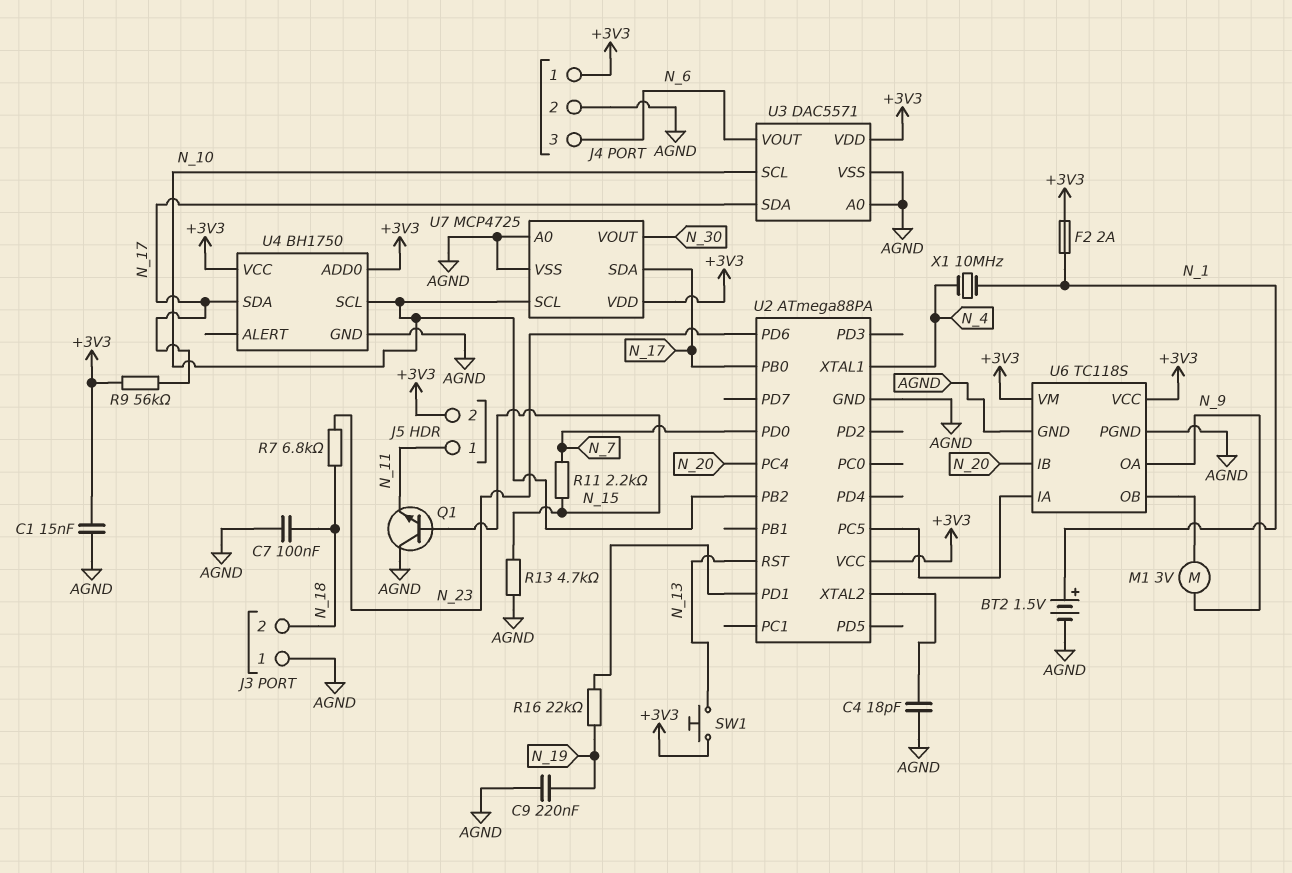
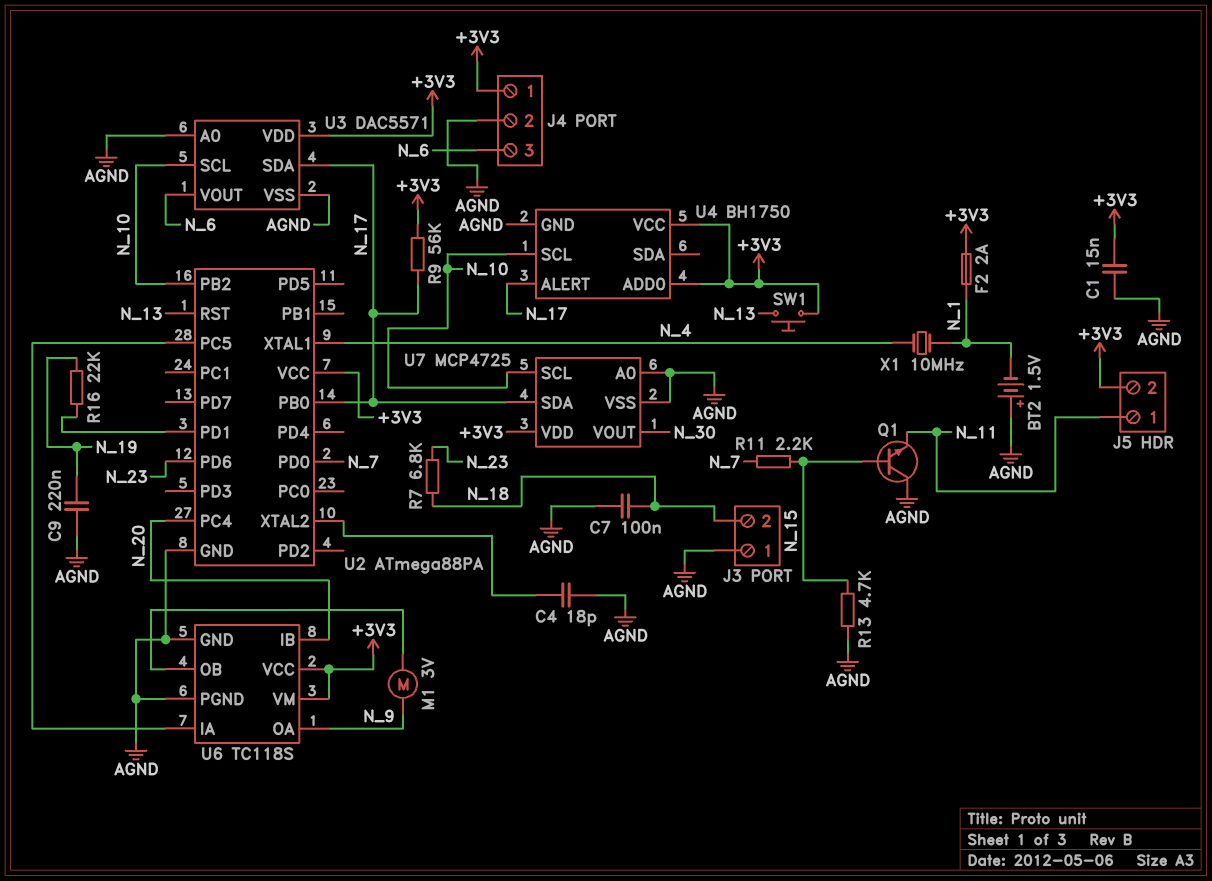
BT2: 1.5V (plus N_1, minus AGND) -> 1.5V (plus AGND, minus N_1)
U4 pin ALERT: none -> N_17
U4 pin SDA: N_17 -> none

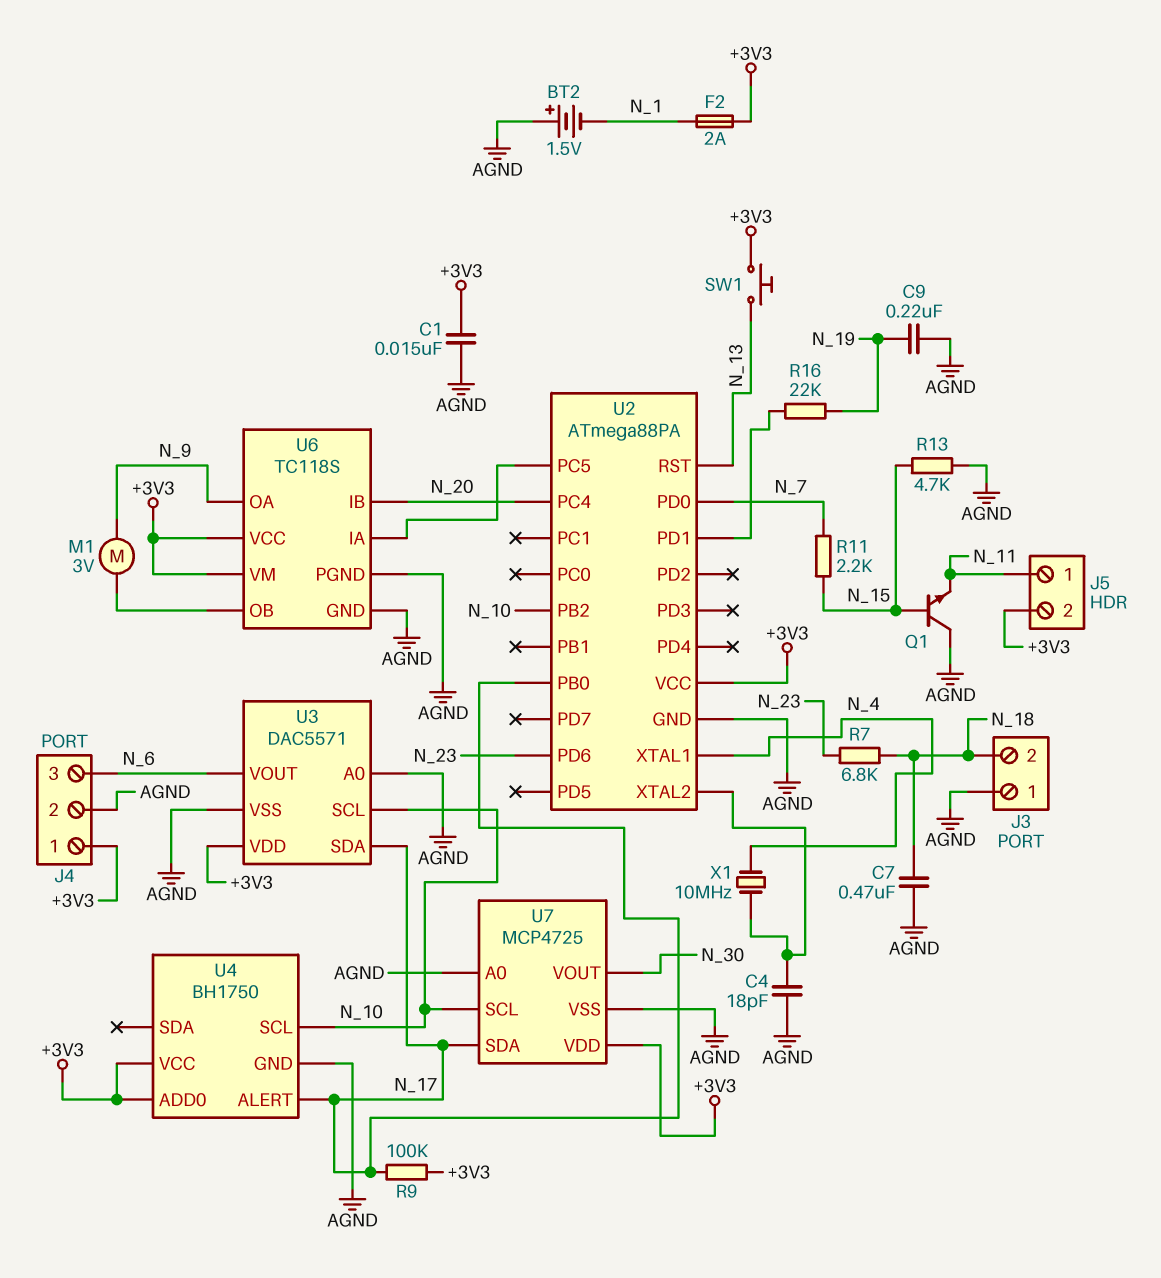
C7: 100nF (AGND, N_18) -> 470nF (AGND, N_18)
R9: 56k (+3V3, N_17) -> 100k (+3V3, N_17)
X1: 10MHz (N_1, N_4) -> 10MHz (N_4, U2/XTAL2)

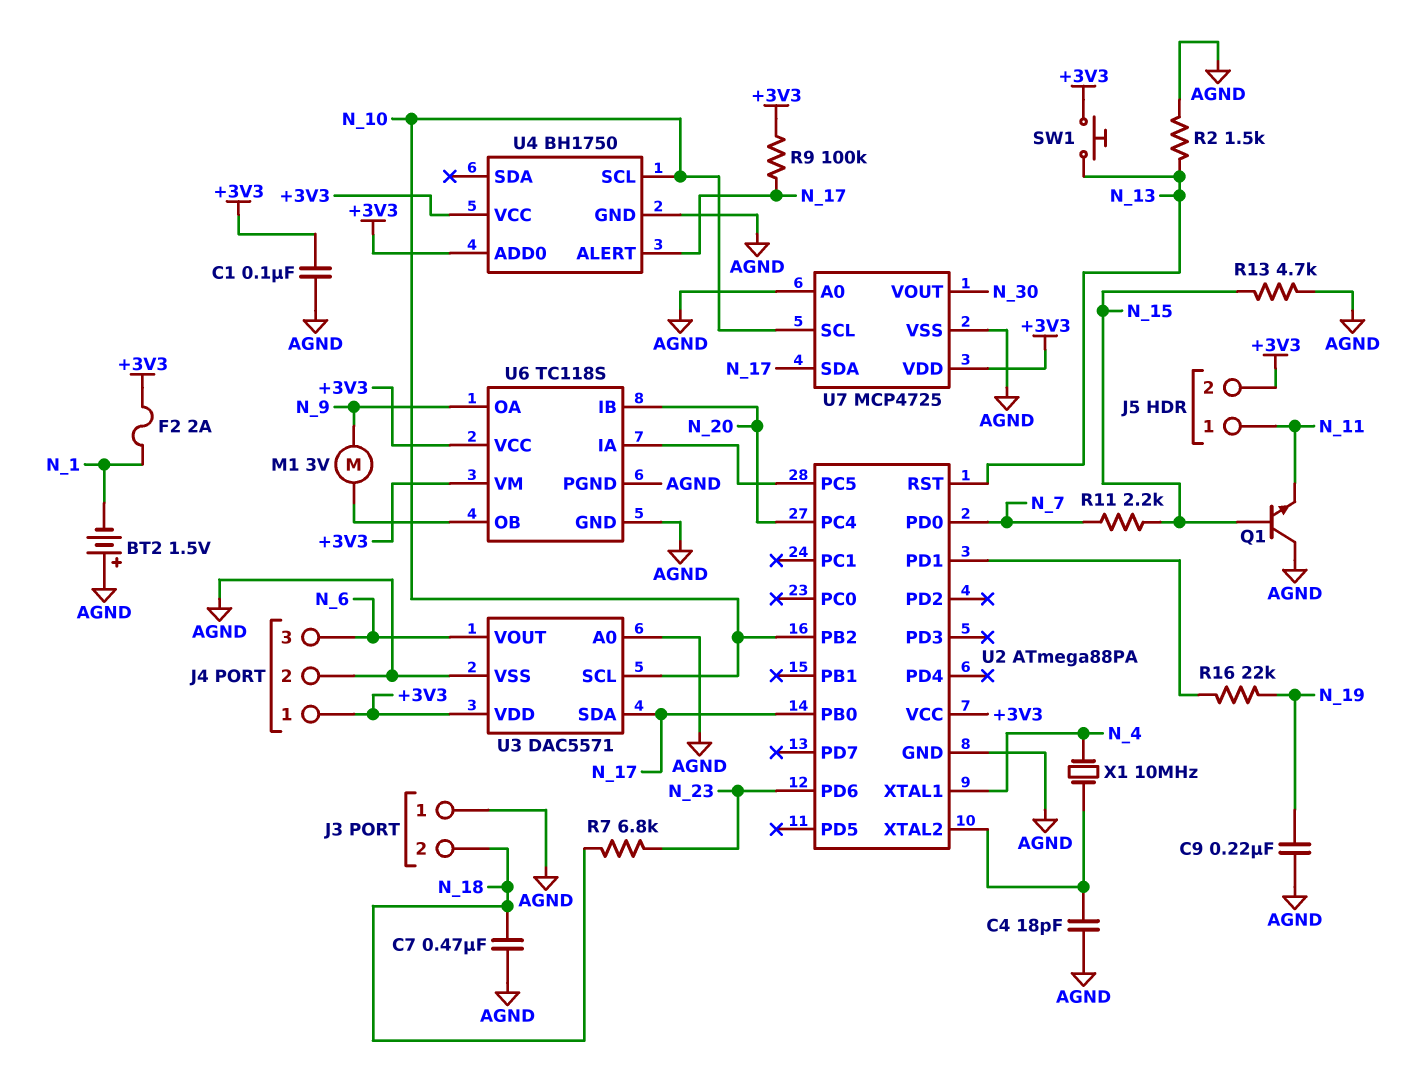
C1: 15nF (+3V3, AGND) -> 100nF (+3V3, AGND)
R2: none -> 1.5k (AGND, N_13)

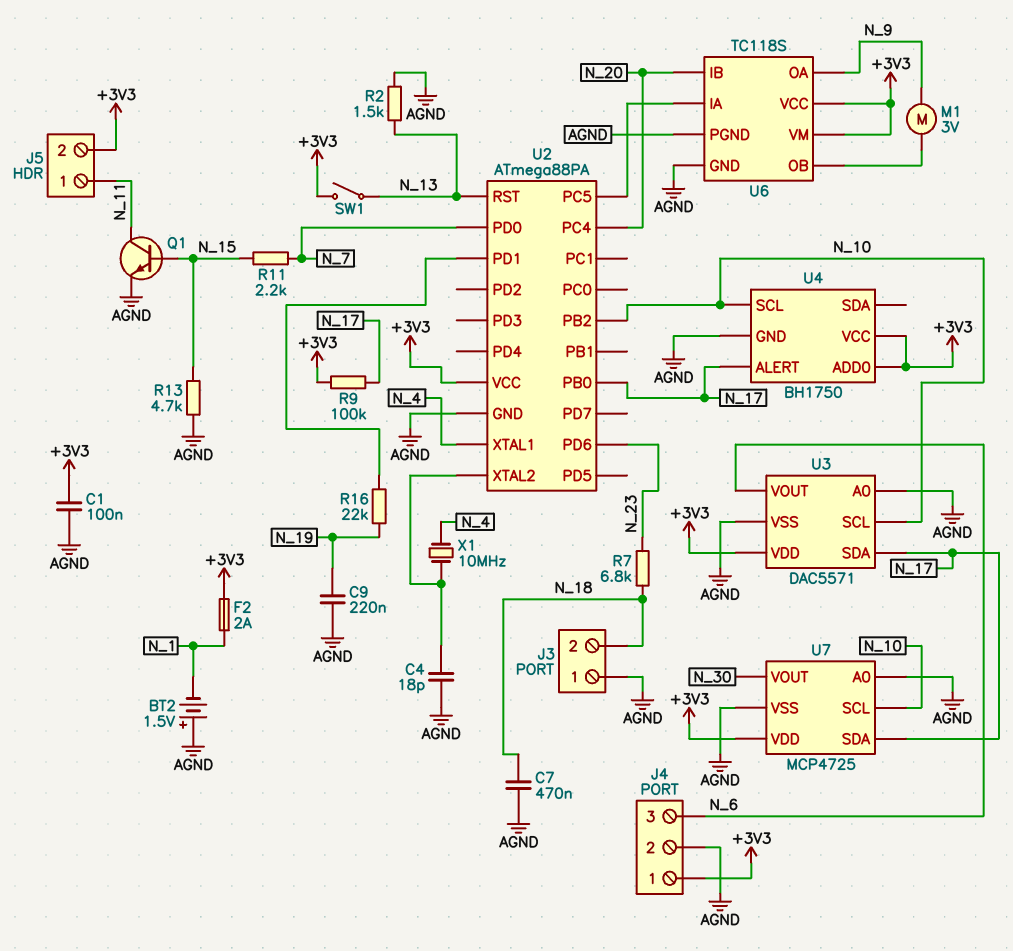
Q1: NPN (B N_15, C AGND, E N_11) -> NPN (B N_15, C N_11, E AGND)
SW1: button (+3V3, N_13) -> switch (+3V3, N_13)

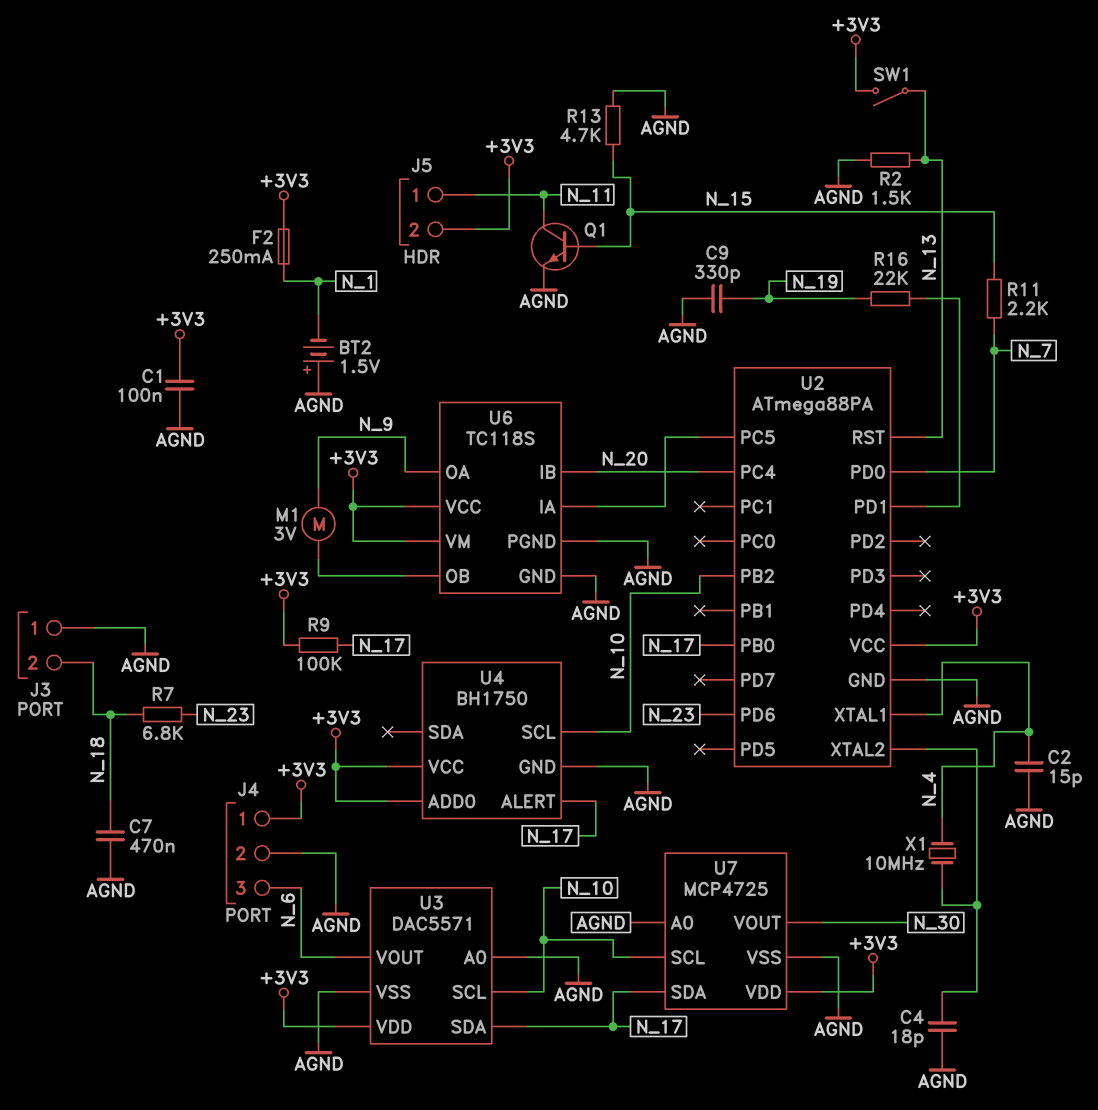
C2: none -> 15pF (AGND, N_4)
C9: 220nF (AGND, N_19) -> 330pF (AGND, N_19)
F2: 2A (+3V3, N_1) -> 250mA (+3V3, N_1)

